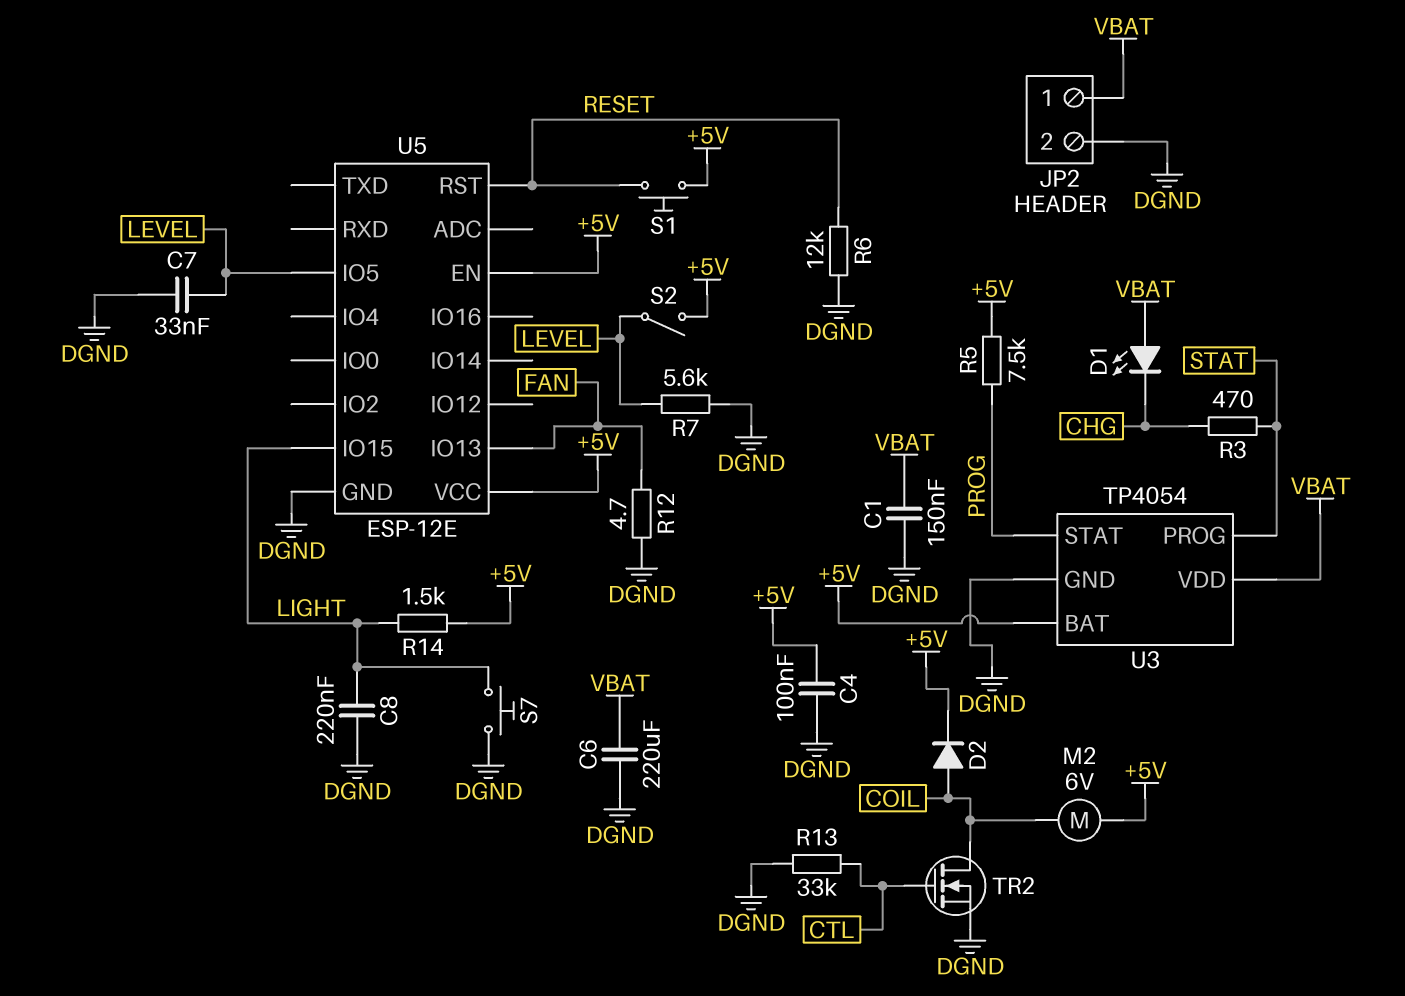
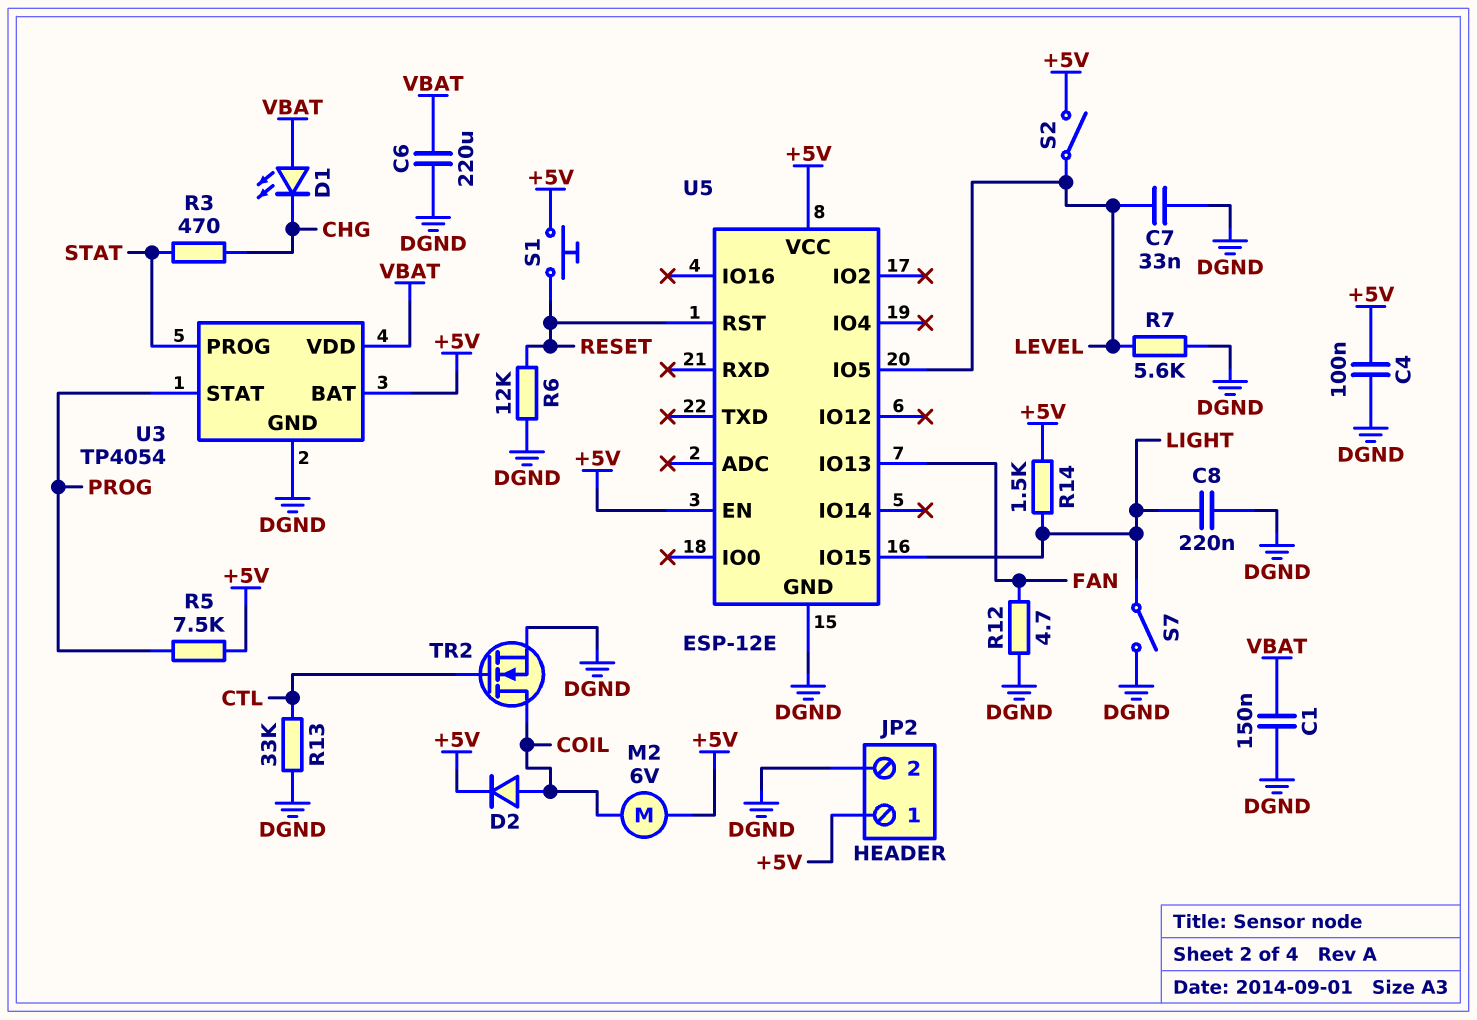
JP2 pin 1: VBAT -> +5V
S7: button (DGND, LIGHT) -> switch (DGND, LIGHT)

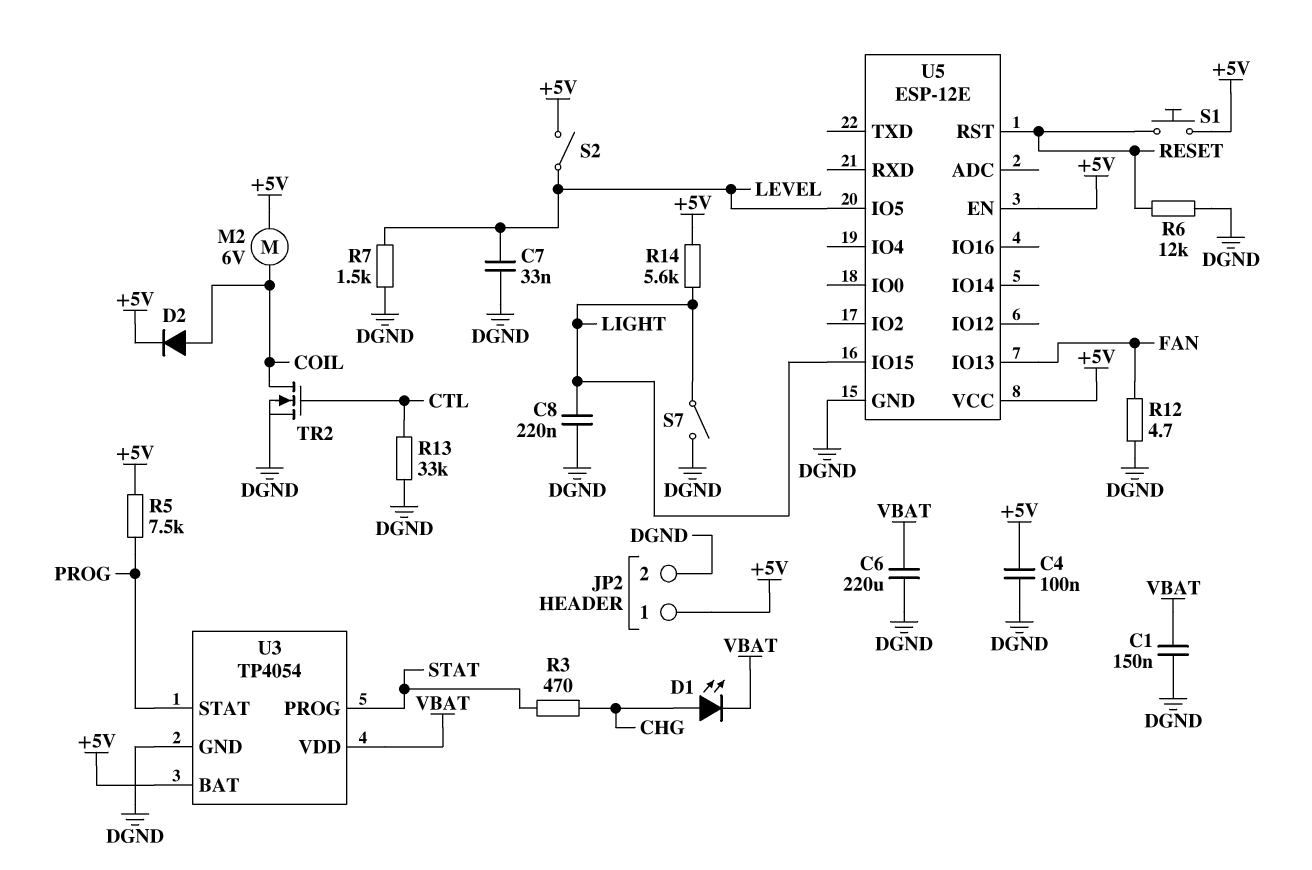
D1: LED (A VBAT, K CHG) -> LED (A CHG, K VBAT)
R7: 5.6k (DGND, LEVEL) -> 1.5k (DGND, LEVEL)
R14: 1.5k (+5V, LIGHT) -> 5.6k (+5V, LIGHT)

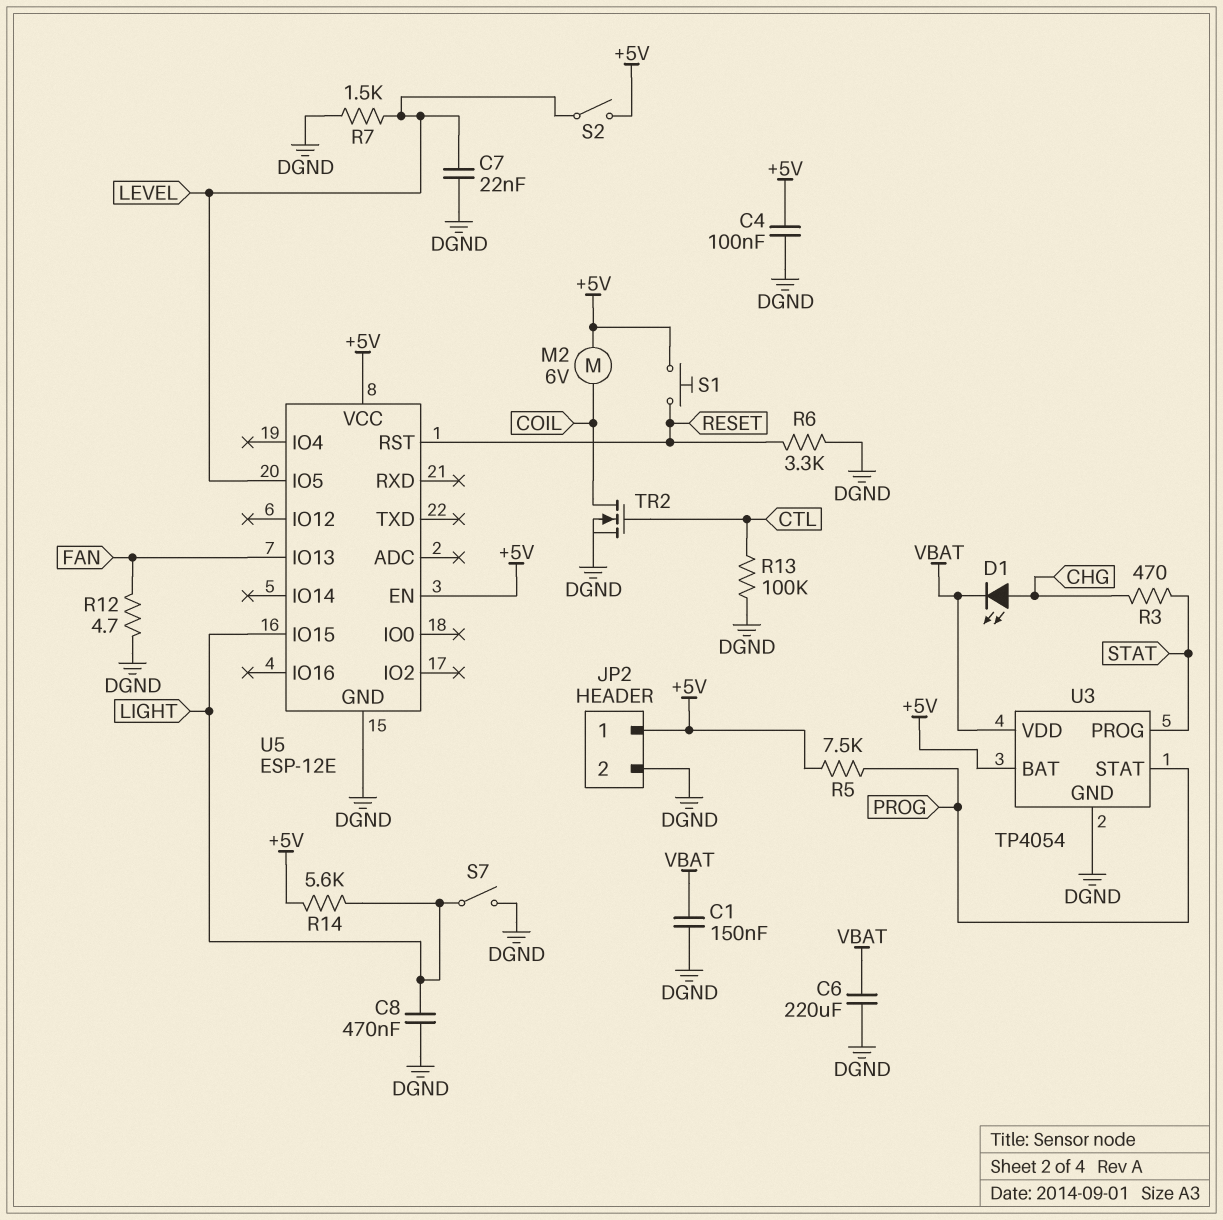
C7: 33nF (DGND, LEVEL) -> 22nF (DGND, LEVEL)
C8: 220nF (DGND, LIGHT) -> 470nF (DGND, LIGHT)
D2: diode (A COIL, K +5V) -> none
R6: 12k (DGND, RESET) -> 3.3k (DGND, RESET)
R13: 33k (CTL, DGND) -> 100k (CTL, DGND)

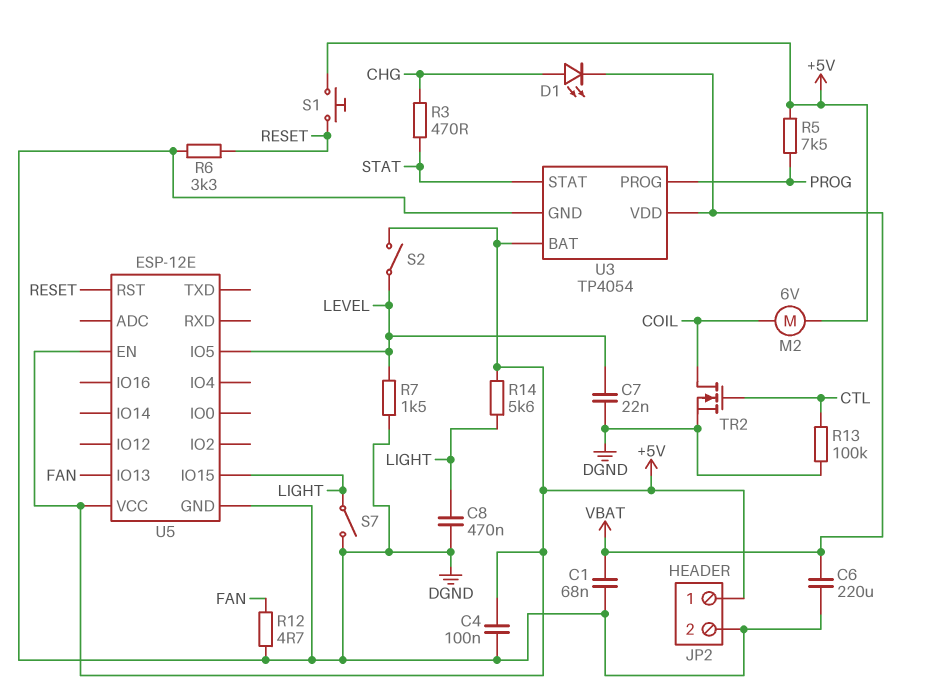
C1: 150nF (DGND, VBAT) -> 68nF (DGND, VBAT)
U3 pin PROG: STAT -> PROG
U3 pin STAT: PROG -> STAT

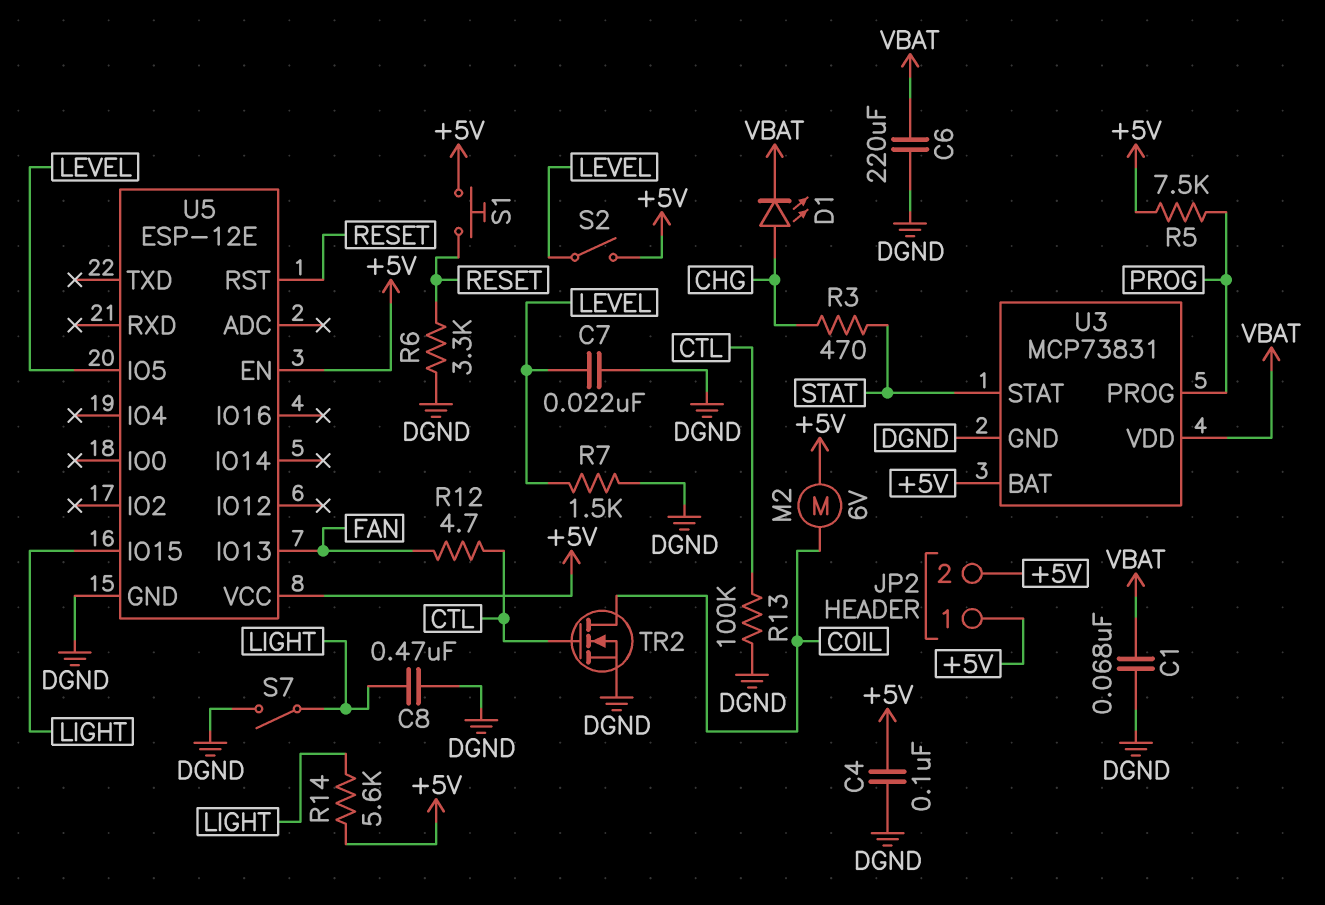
JP2 pin 2: DGND -> +5V
R12: 4.7 (DGND, FAN) -> 4.7 (CTL, FAN)
U3: TP4054 -> MCP73831

